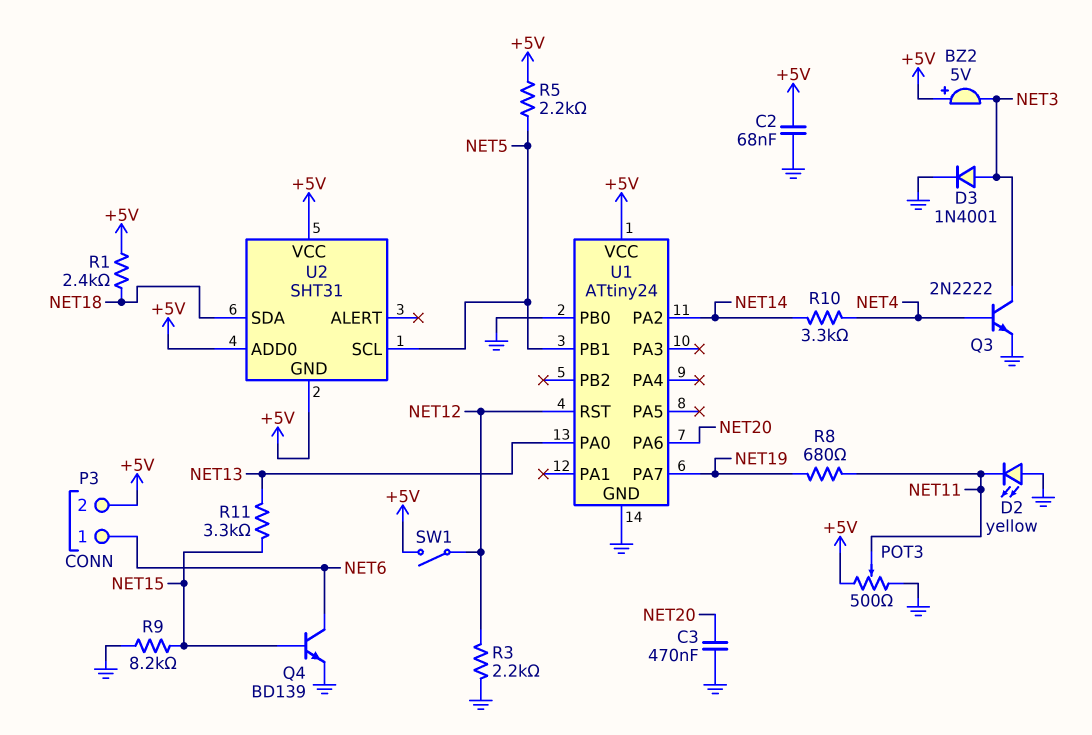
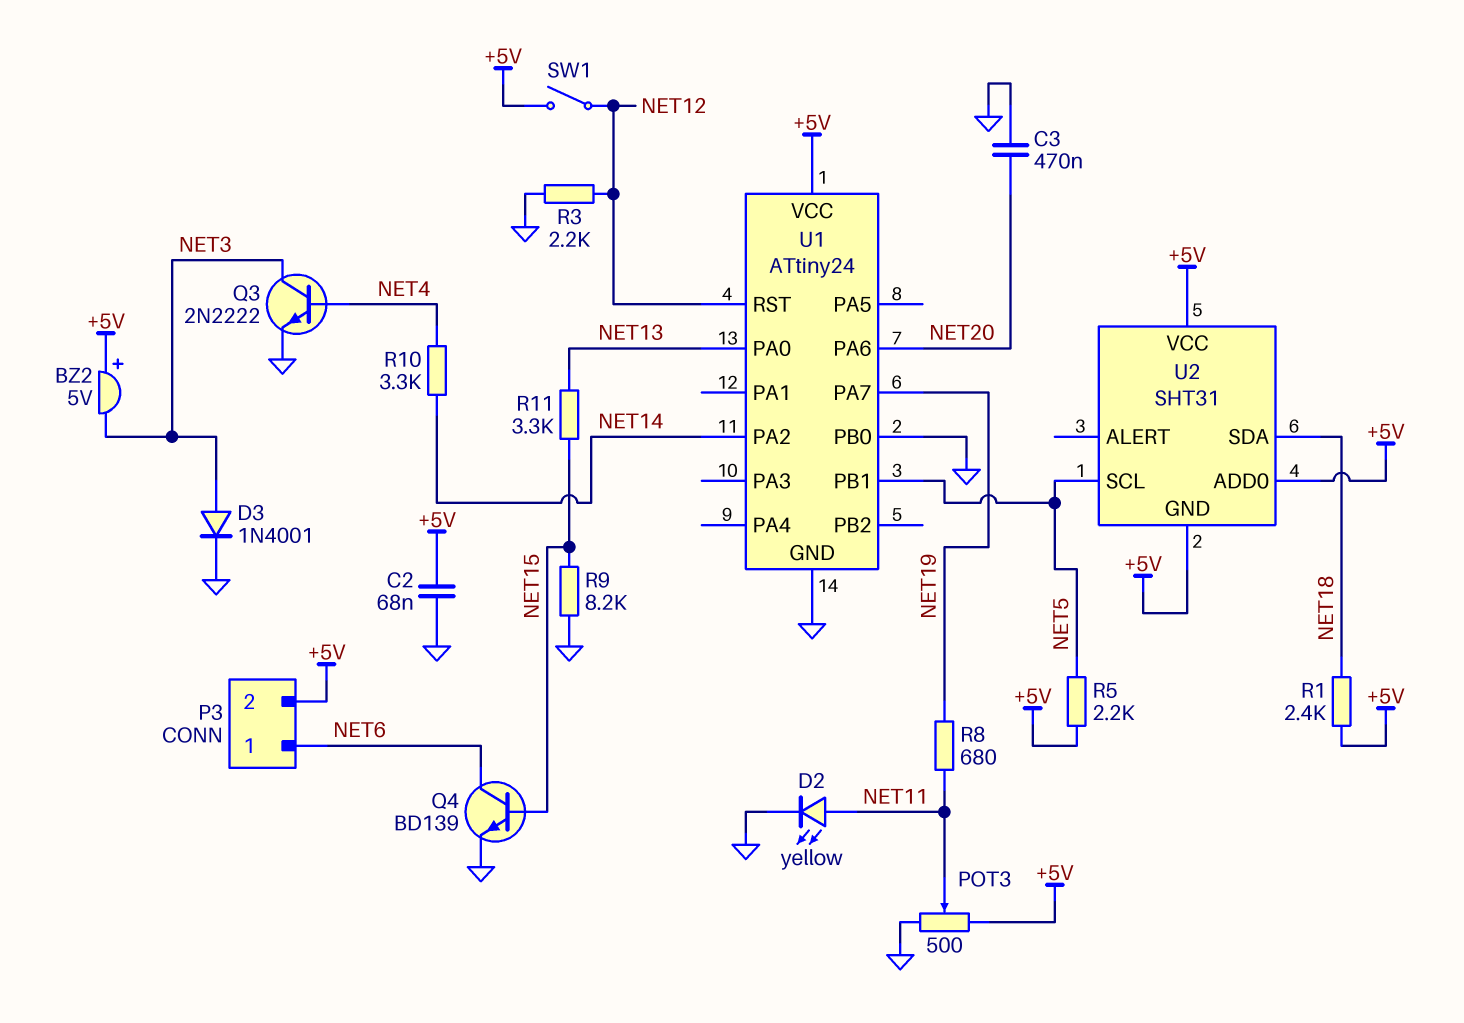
D2: LED yellow (A GND, K NET11) -> LED yellow (A NET11, K GND)

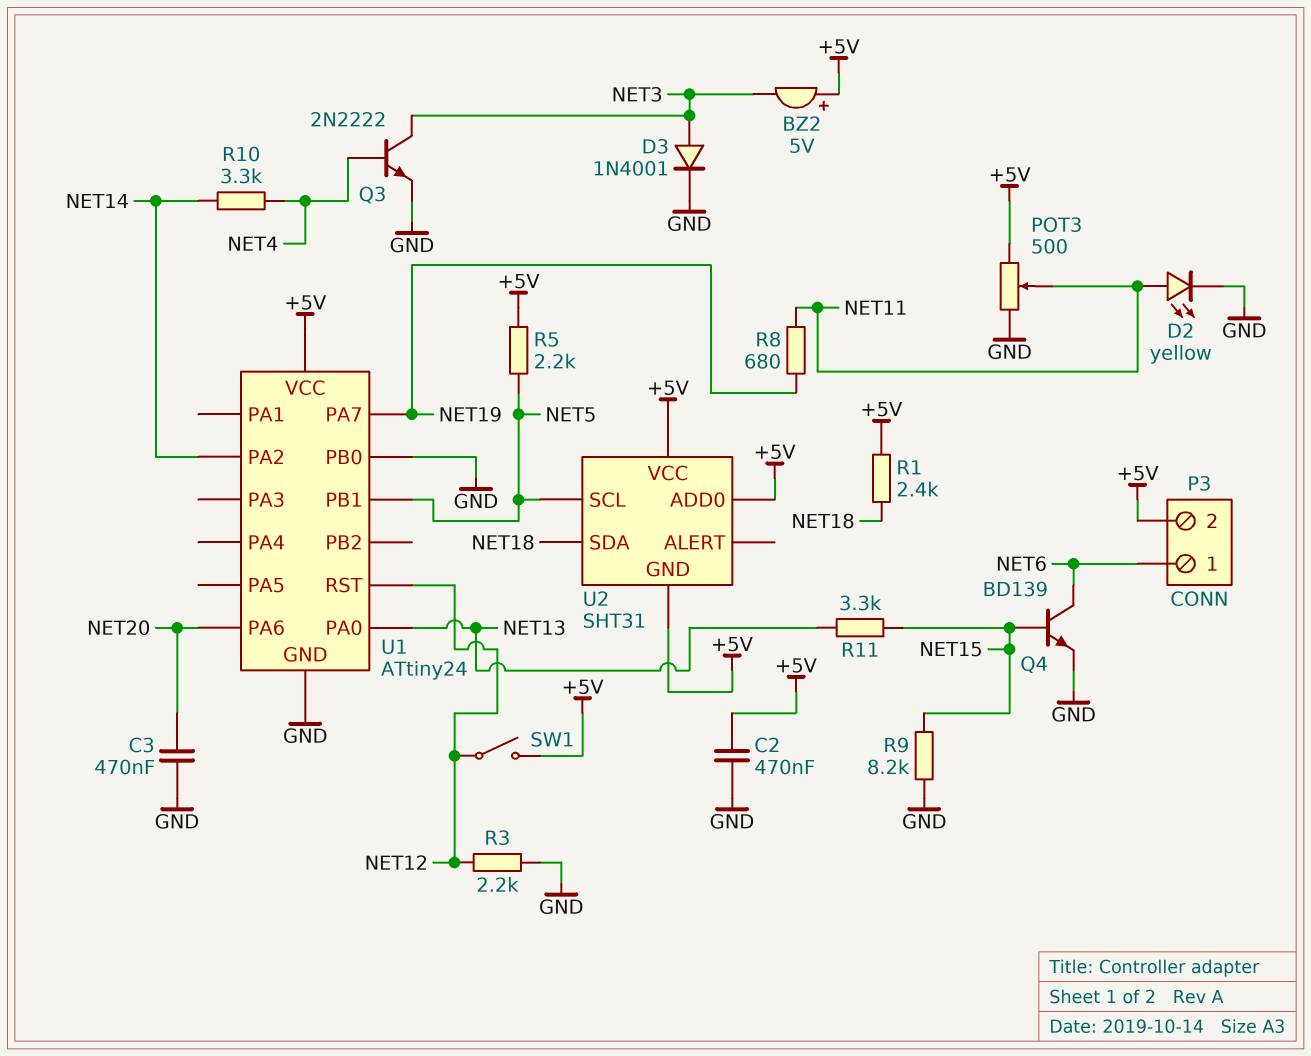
C2: 68nF (+5V, GND) -> 470nF (+5V, GND)

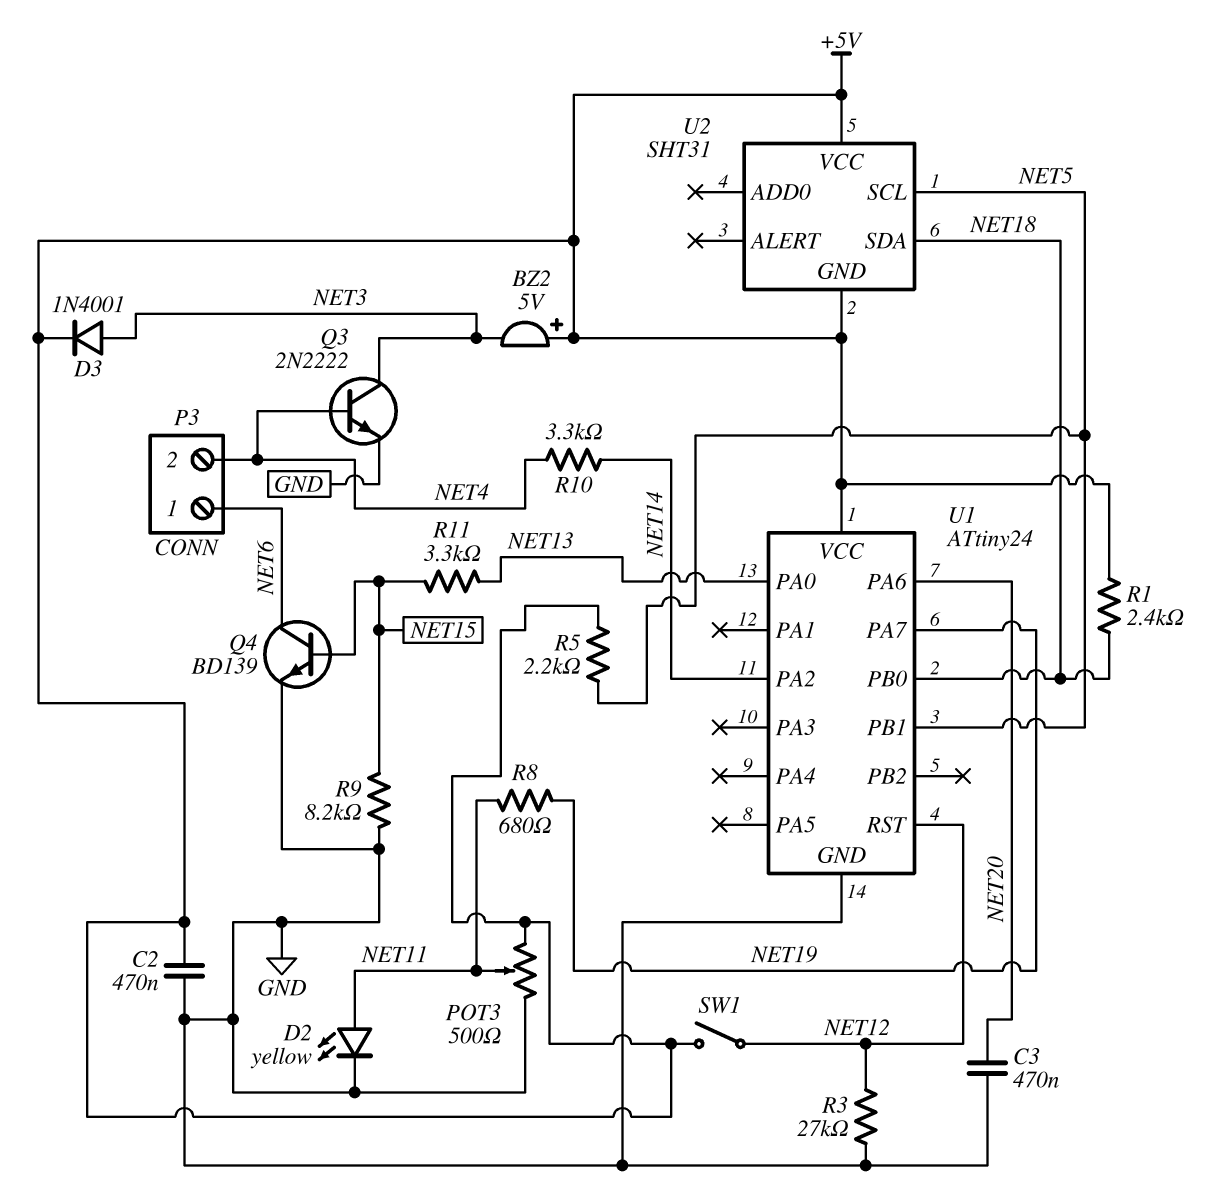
D3: diode 1N4001 (A NET3, K GND) -> diode 1N4001 (A NET3, K +5V)
P3 pin 2: +5V -> NET4
R3: 2.2k (GND, NET12) -> 27k (GND, NET12)
U1 pin PB0: GND -> NET18
U2 pin ADD0: +5V -> none

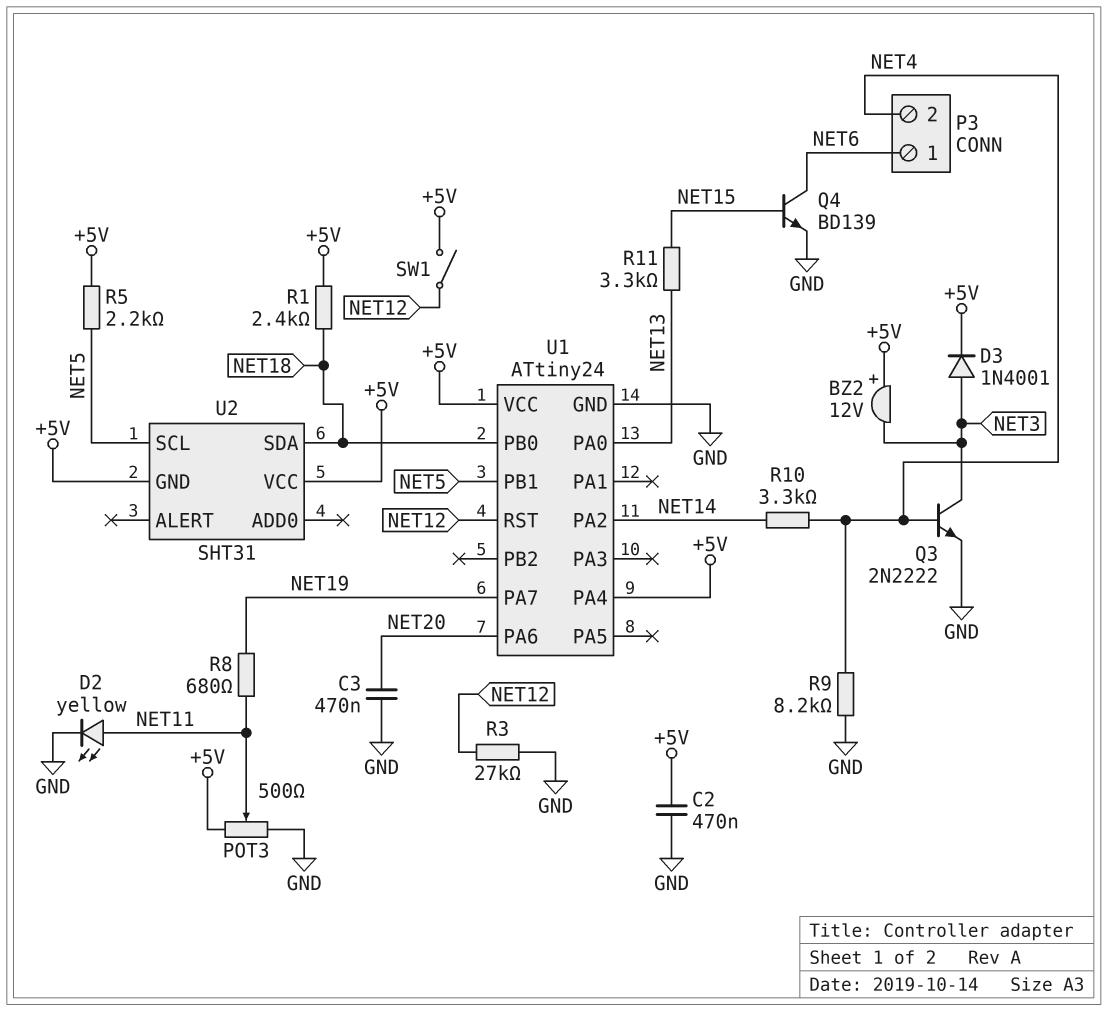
BZ2: buzzer 5V (plus +5V, minus NET3) -> buzzer 12V (plus +5V, minus NET3)
R9: 8.2k (GND, NET15) -> 8.2k (GND, NET4)
U1 pin PA4: none -> +5V

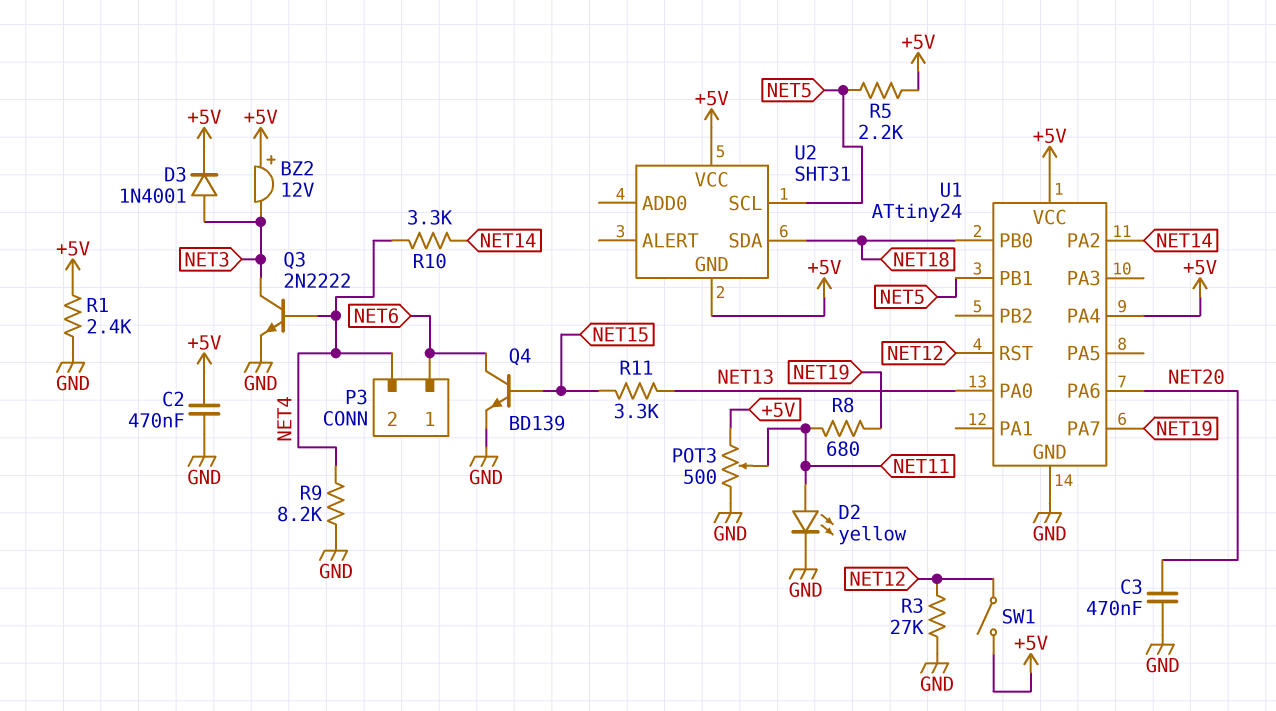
R1: 2.4k (+5V, NET18) -> 2.4k (+5V, GND)

